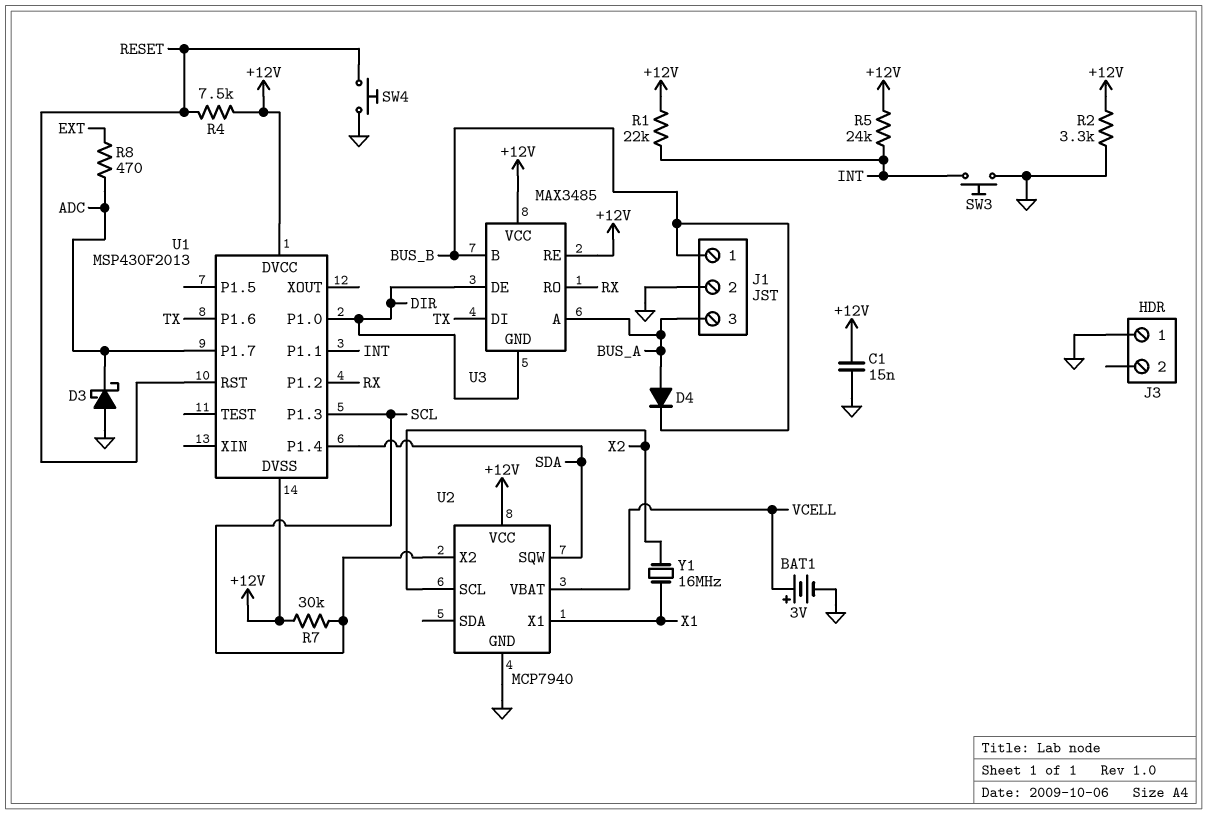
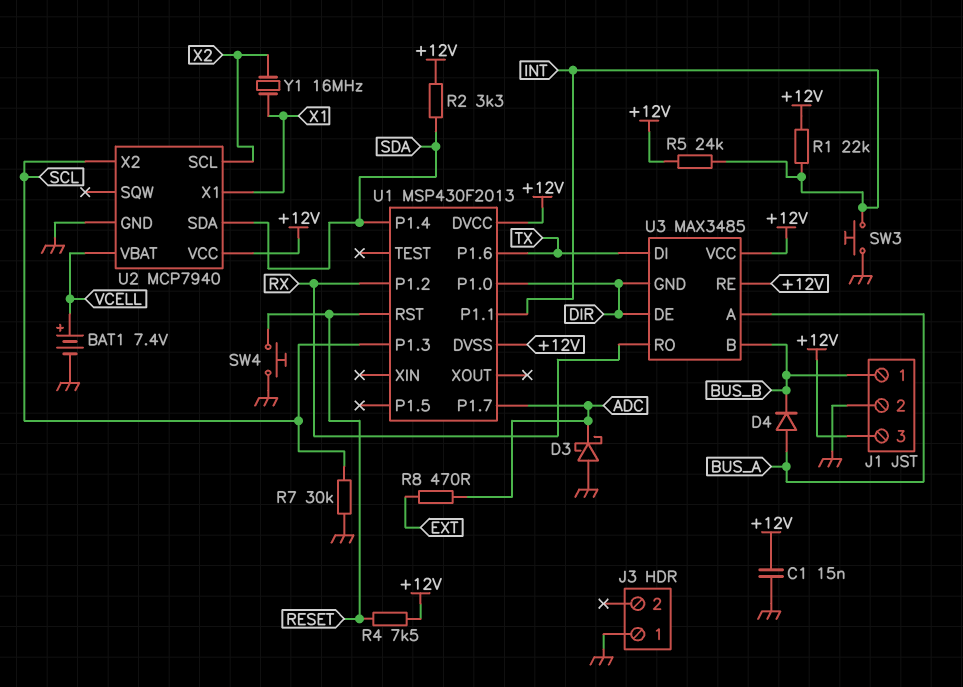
BAT1: 3V (plus VCELL, minus GND) -> 7.4V (plus VCELL, minus GND)
J1 pin 3: BUS_A -> +12V
R2: 3.3k (+12V, GND) -> 3.3k (+12V, SDA)
R7: 30k (+12V, SCL) -> 30k (GND, SCL)
U2 pin SDA: none -> SDA
U2 pin SQW: SDA -> none

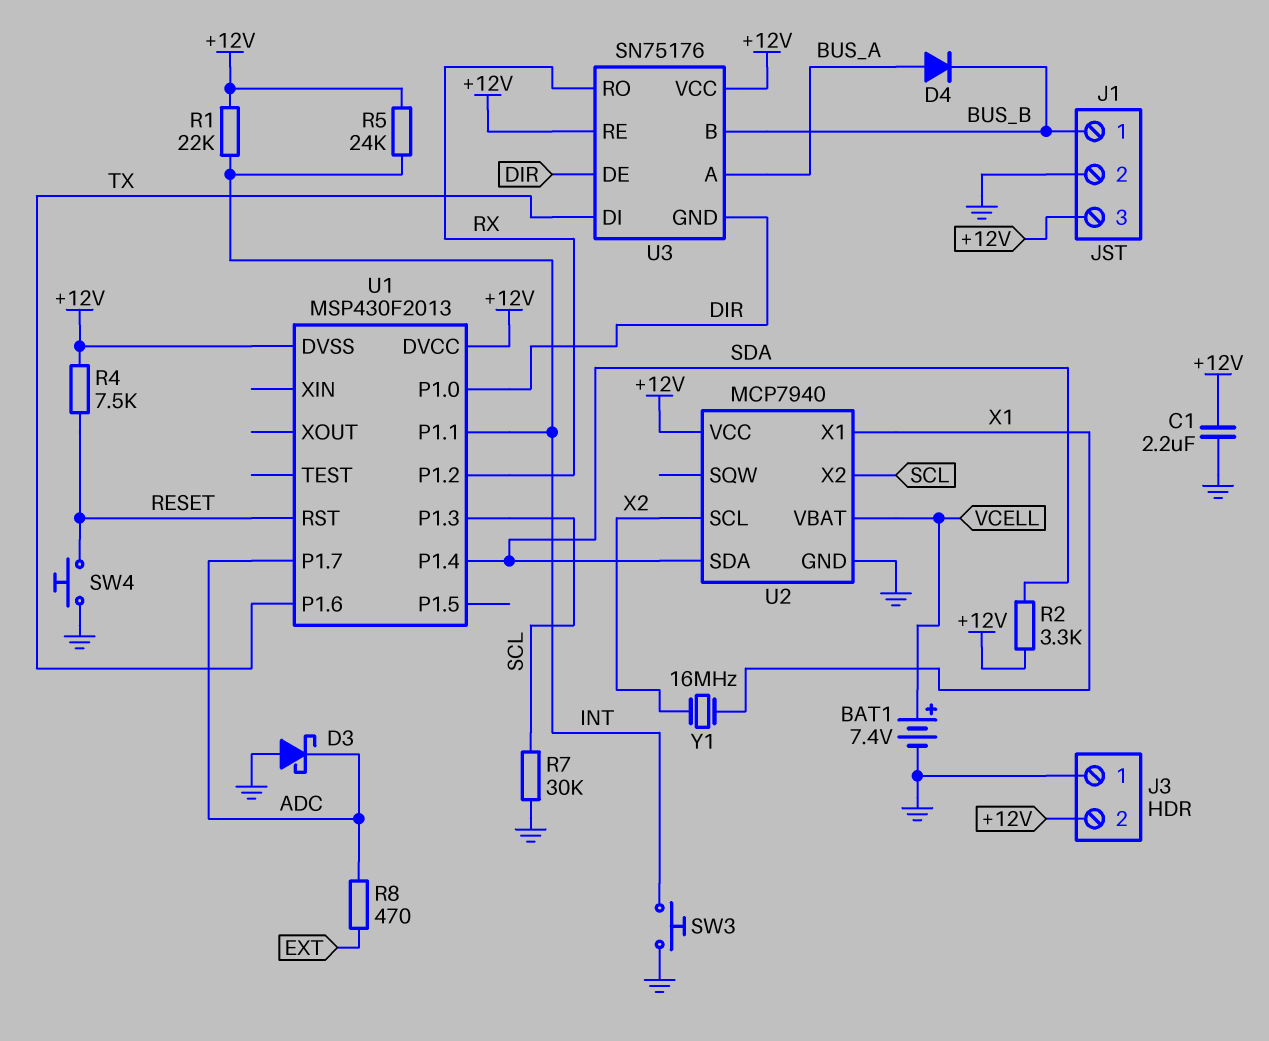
C1: 15nF (+12V, GND) -> 2.2uF (+12V, GND)
J3 pin 2: none -> +12V
U3: MAX3485 -> SN75176

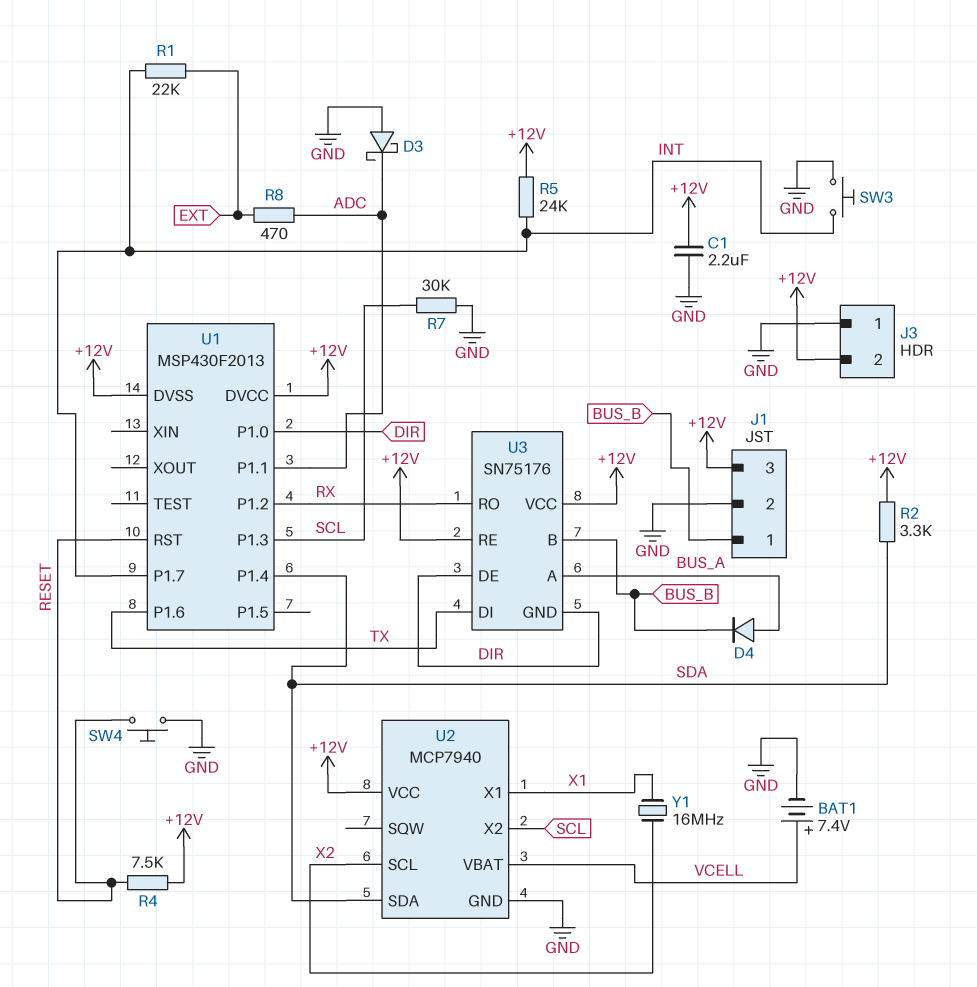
R1: 22k (+12V, INT) -> 22k (EXT, INT)
U1 pin P1.1: INT -> ADC
U1 pin P1.7: ADC -> INT

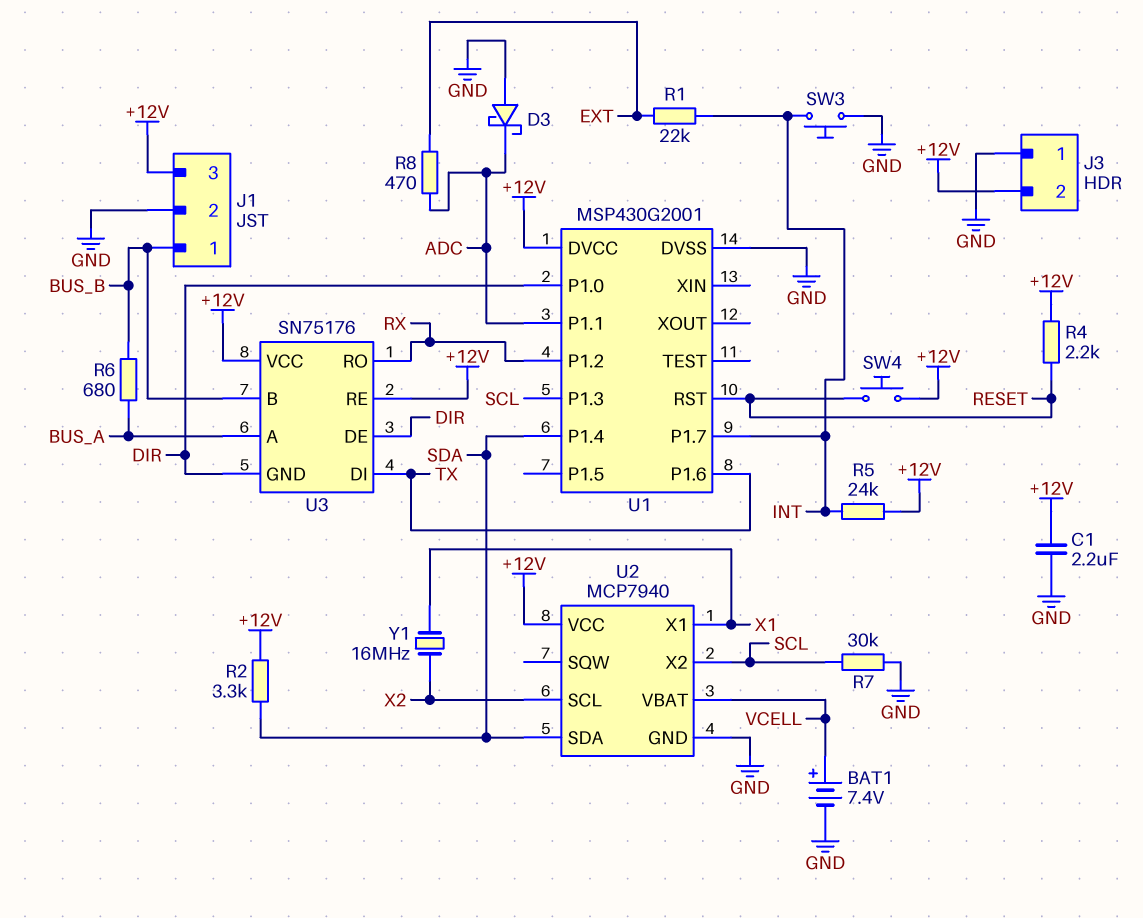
D4: diode (A BUS_A, K BUS_B) -> none
R4: 7.5k (+12V, RESET) -> 2.2k (+12V, RESET)
R6: none -> 680 (BUS_A, BUS_B)
SW4: button (GND, RESET) -> button (+12V, RESET)
U1: MSP430F2013 -> MSP430G2001
U1 pin DVSS: +12V -> GND

